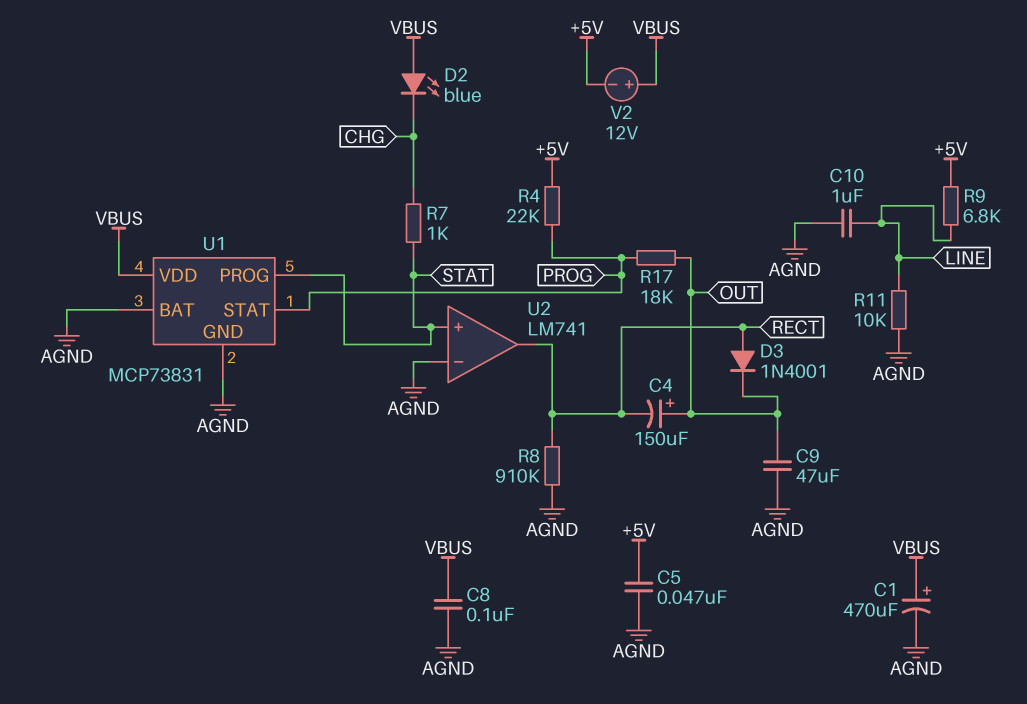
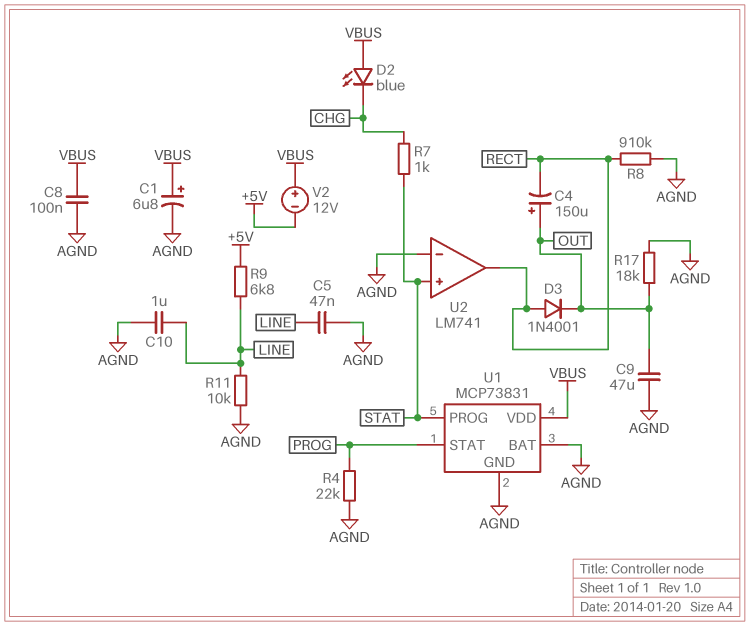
C1: 470uF (plus VBUS, minus AGND) -> 6.8uF (plus VBUS, minus AGND)
C5: 47nF (+5V, AGND) -> 47nF (AGND, LINE)
R4: 22k (+5V, PROG) -> 22k (AGND, PROG)
R17: 18k (OUT, PROG) -> 18k (AGND, OUT)

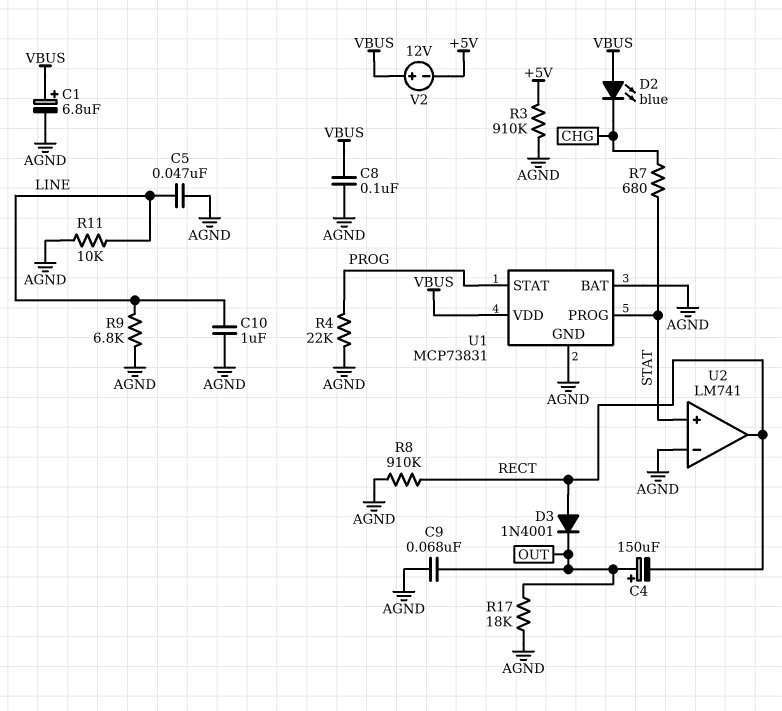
C9: 47uF (AGND, OUT) -> 68nF (AGND, OUT)
R3: none -> 910k (+5V, AGND)
R7: 1k (CHG, STAT) -> 680 (CHG, STAT)
R9: 6.8k (+5V, LINE) -> 6.8k (AGND, LINE)

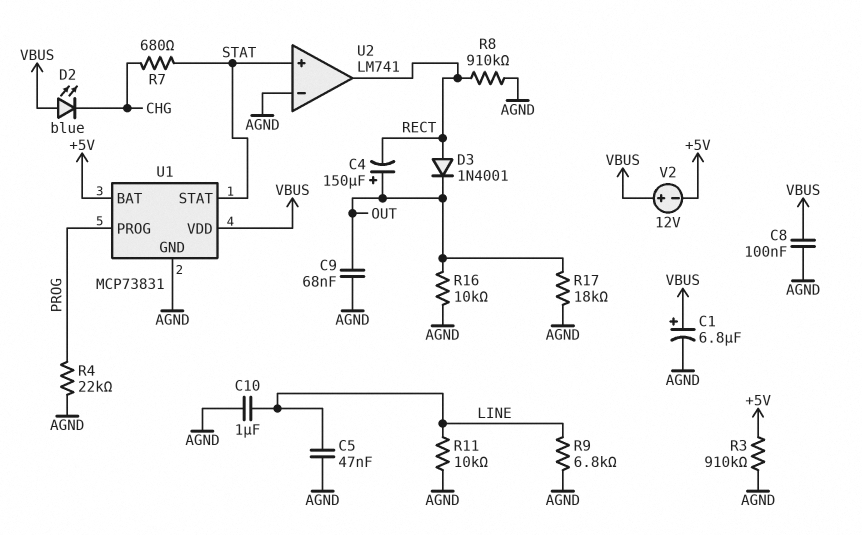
R16: none -> 10k (AGND, OUT)
U1 pin BAT: AGND -> +5V
U1 pin PROG: STAT -> PROG
U1 pin STAT: PROG -> STAT

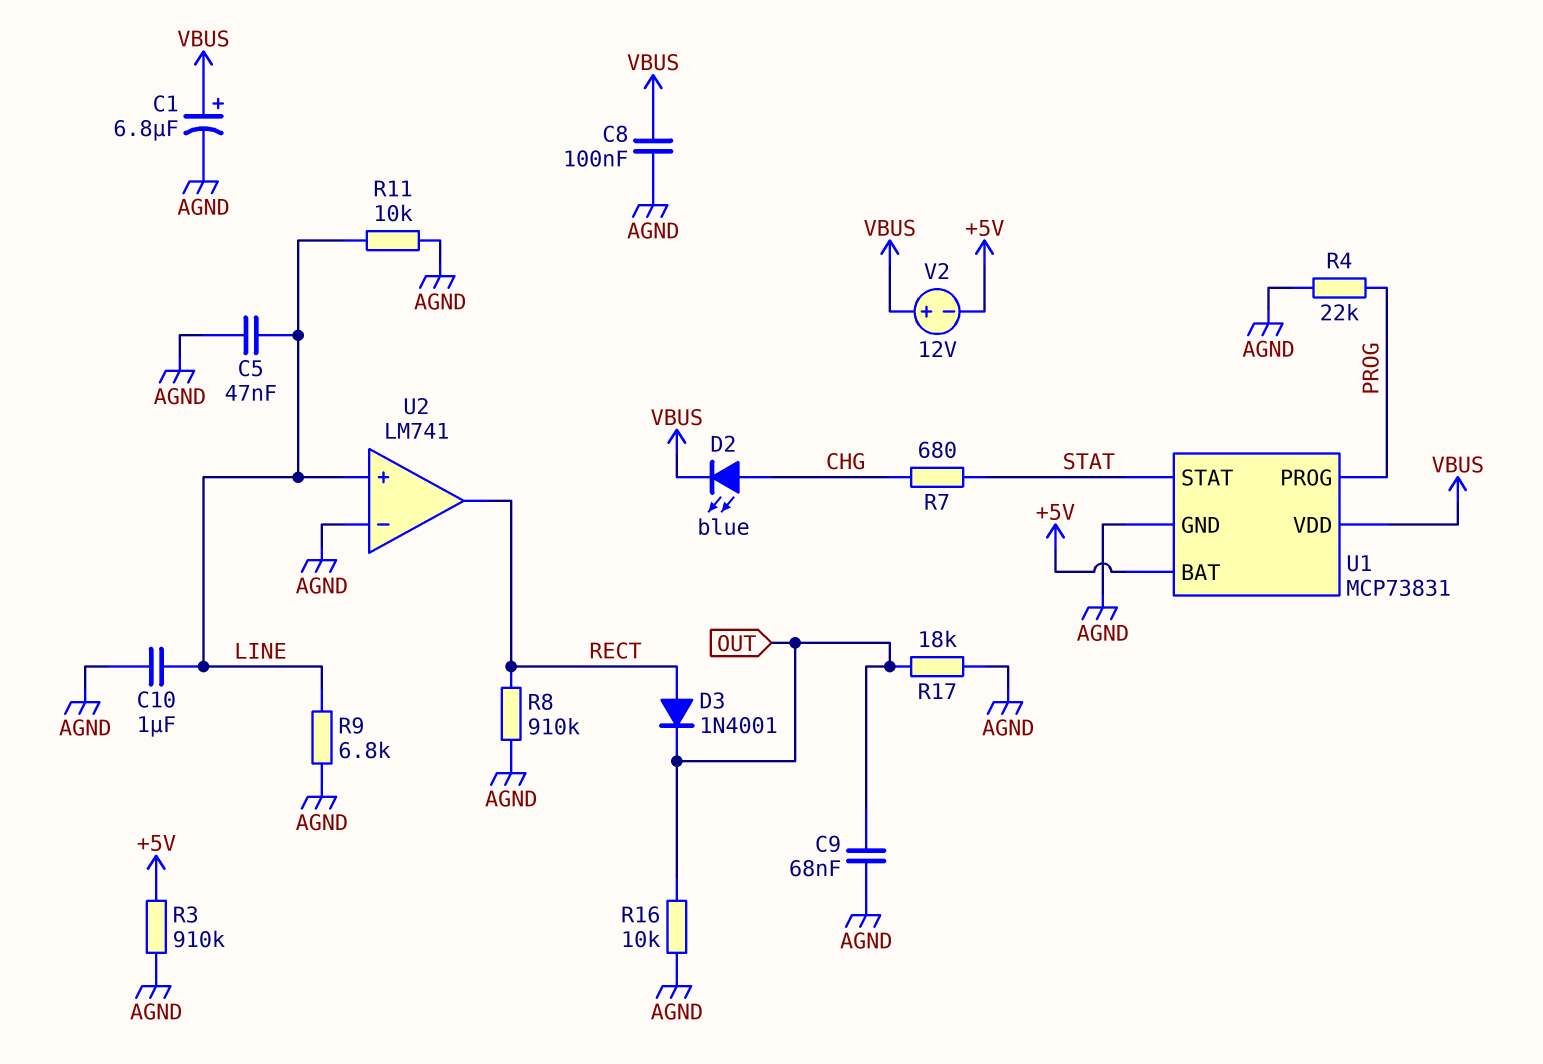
C4: 150uF (plus OUT, minus RECT) -> none
D2: LED blue (A VBUS, K CHG) -> LED blue (A CHG, K VBUS)
U2 pin in+: STAT -> LINE

